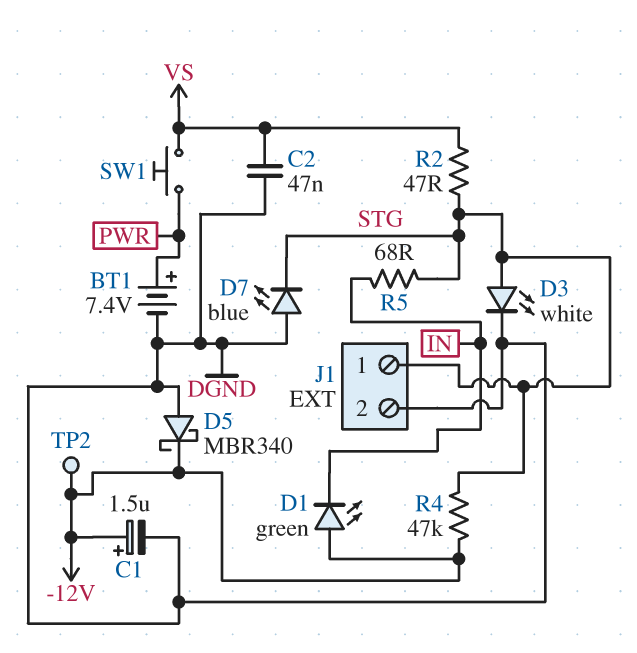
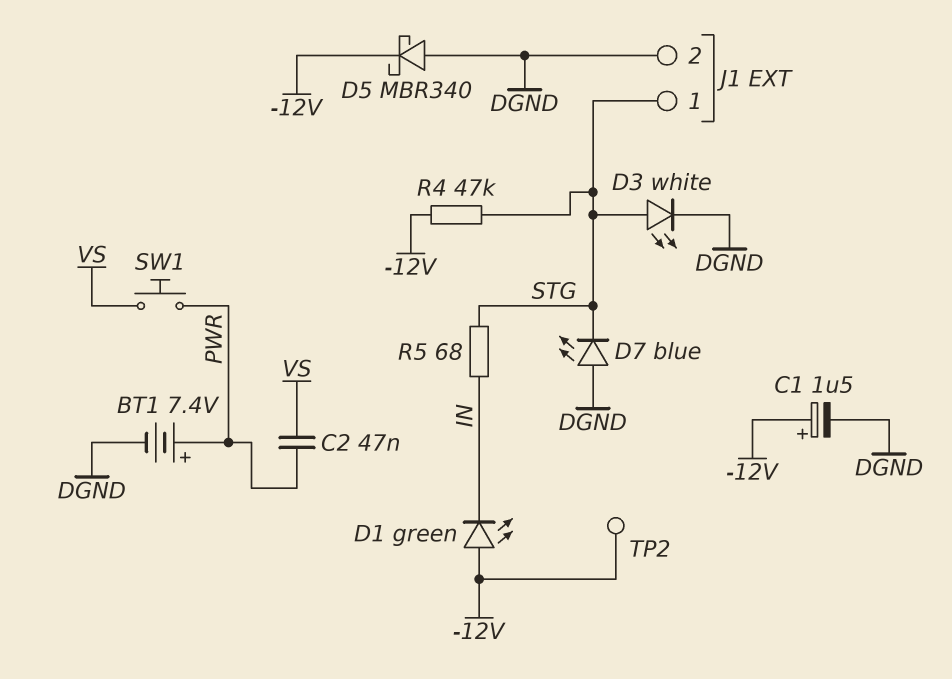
C2: 47nF (DGND, VS) -> 47nF (PWR, VS)
R2: 47 (STG, VS) -> none

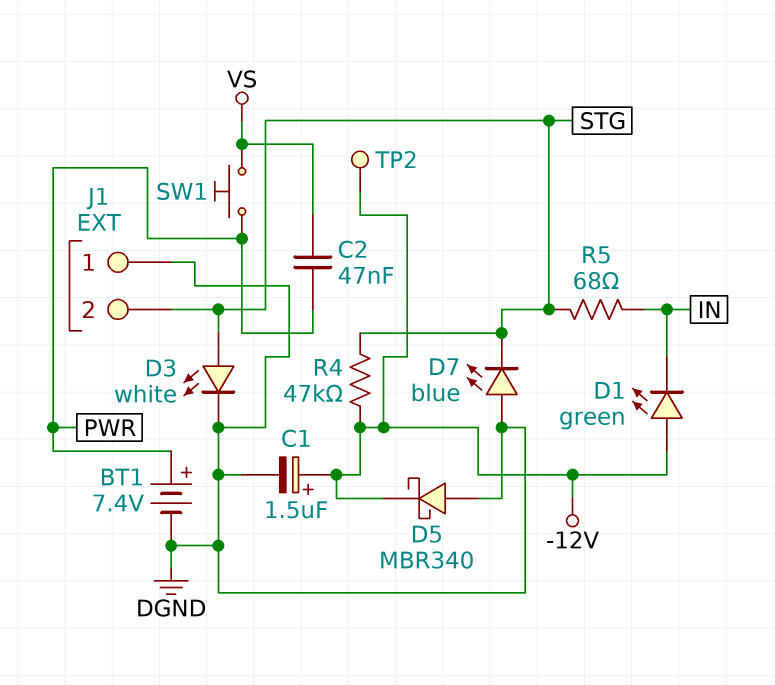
J1 pin 1: STG -> DGND
J1 pin 2: DGND -> STG

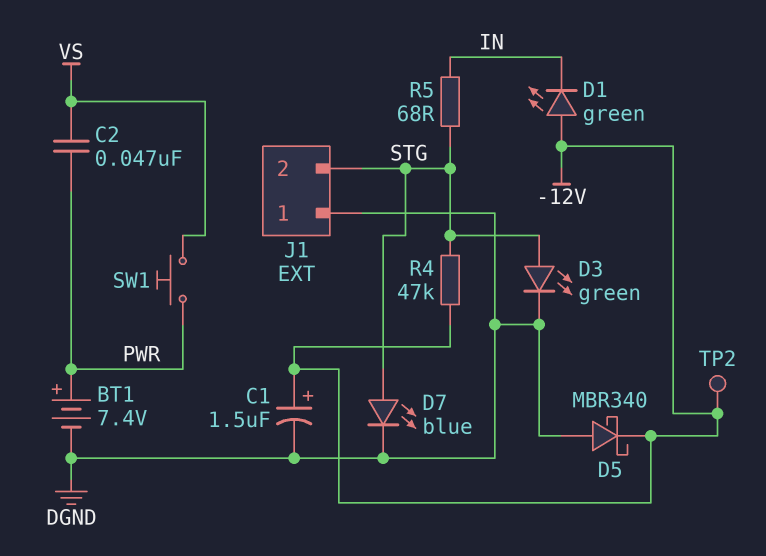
D3: LED white (A STG, K DGND) -> LED green (A STG, K DGND)
D7: LED blue (A DGND, K STG) -> LED blue (A STG, K DGND)

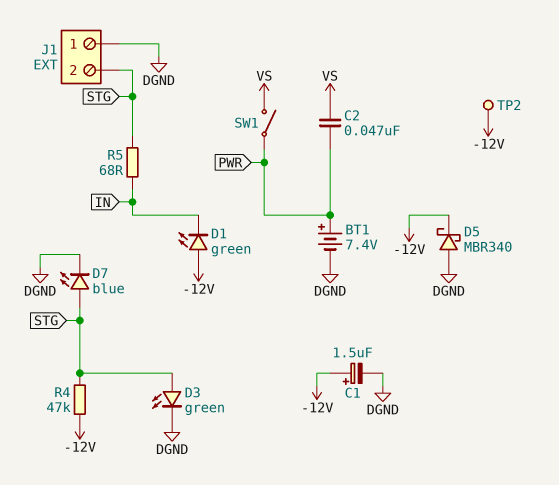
SW1: button (PWR, VS) -> switch (PWR, VS)

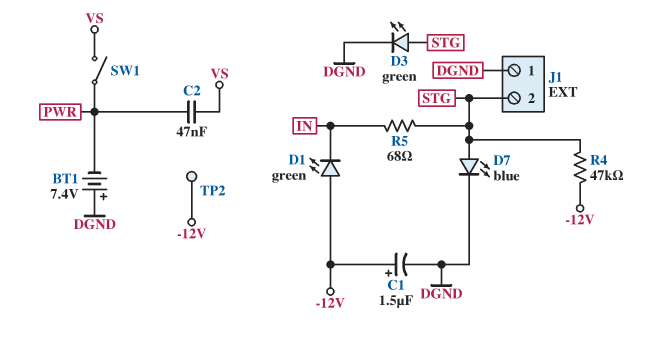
BT1: 7.4V (plus PWR, minus DGND) -> 7.4V (plus DGND, minus PWR)
D5: schottky MBR340 (A DGND, K -12V) -> none

